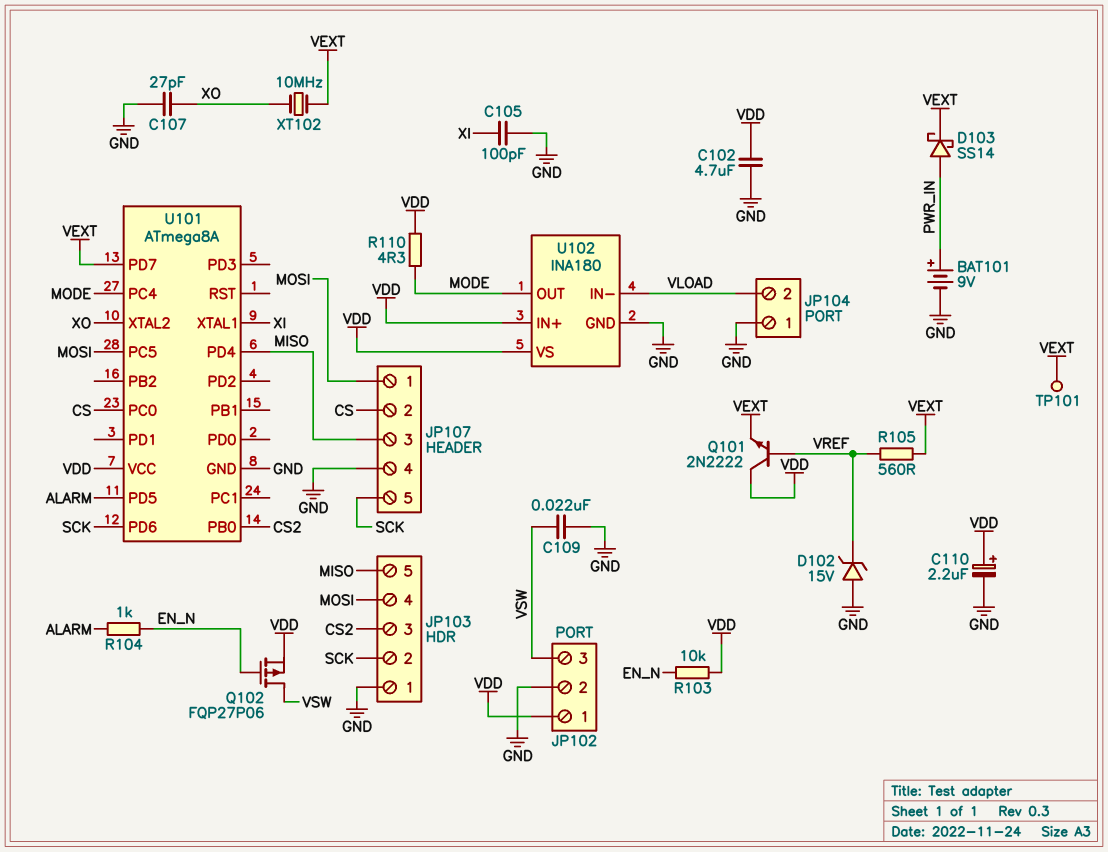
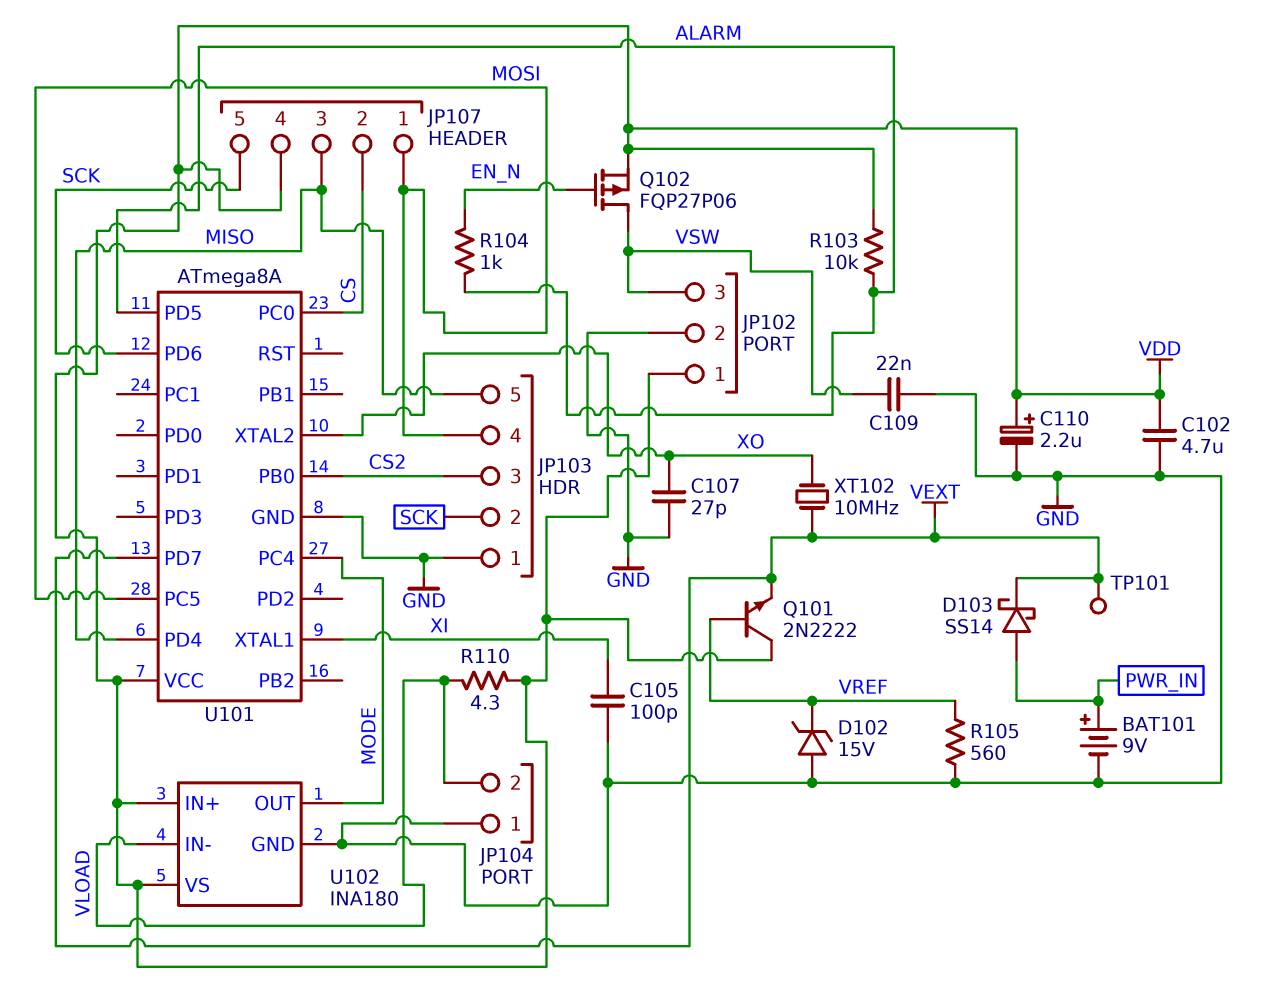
JP107 pin 4: GND -> VDD
R103: 10k (EN_N, VDD) -> 10k (ALARM, VDD)
R105: 560 (VEXT, VREF) -> 560 (GND, VREF)
R110: 4.3 (MODE, VDD) -> 4.3 (VDD, VLOAD)

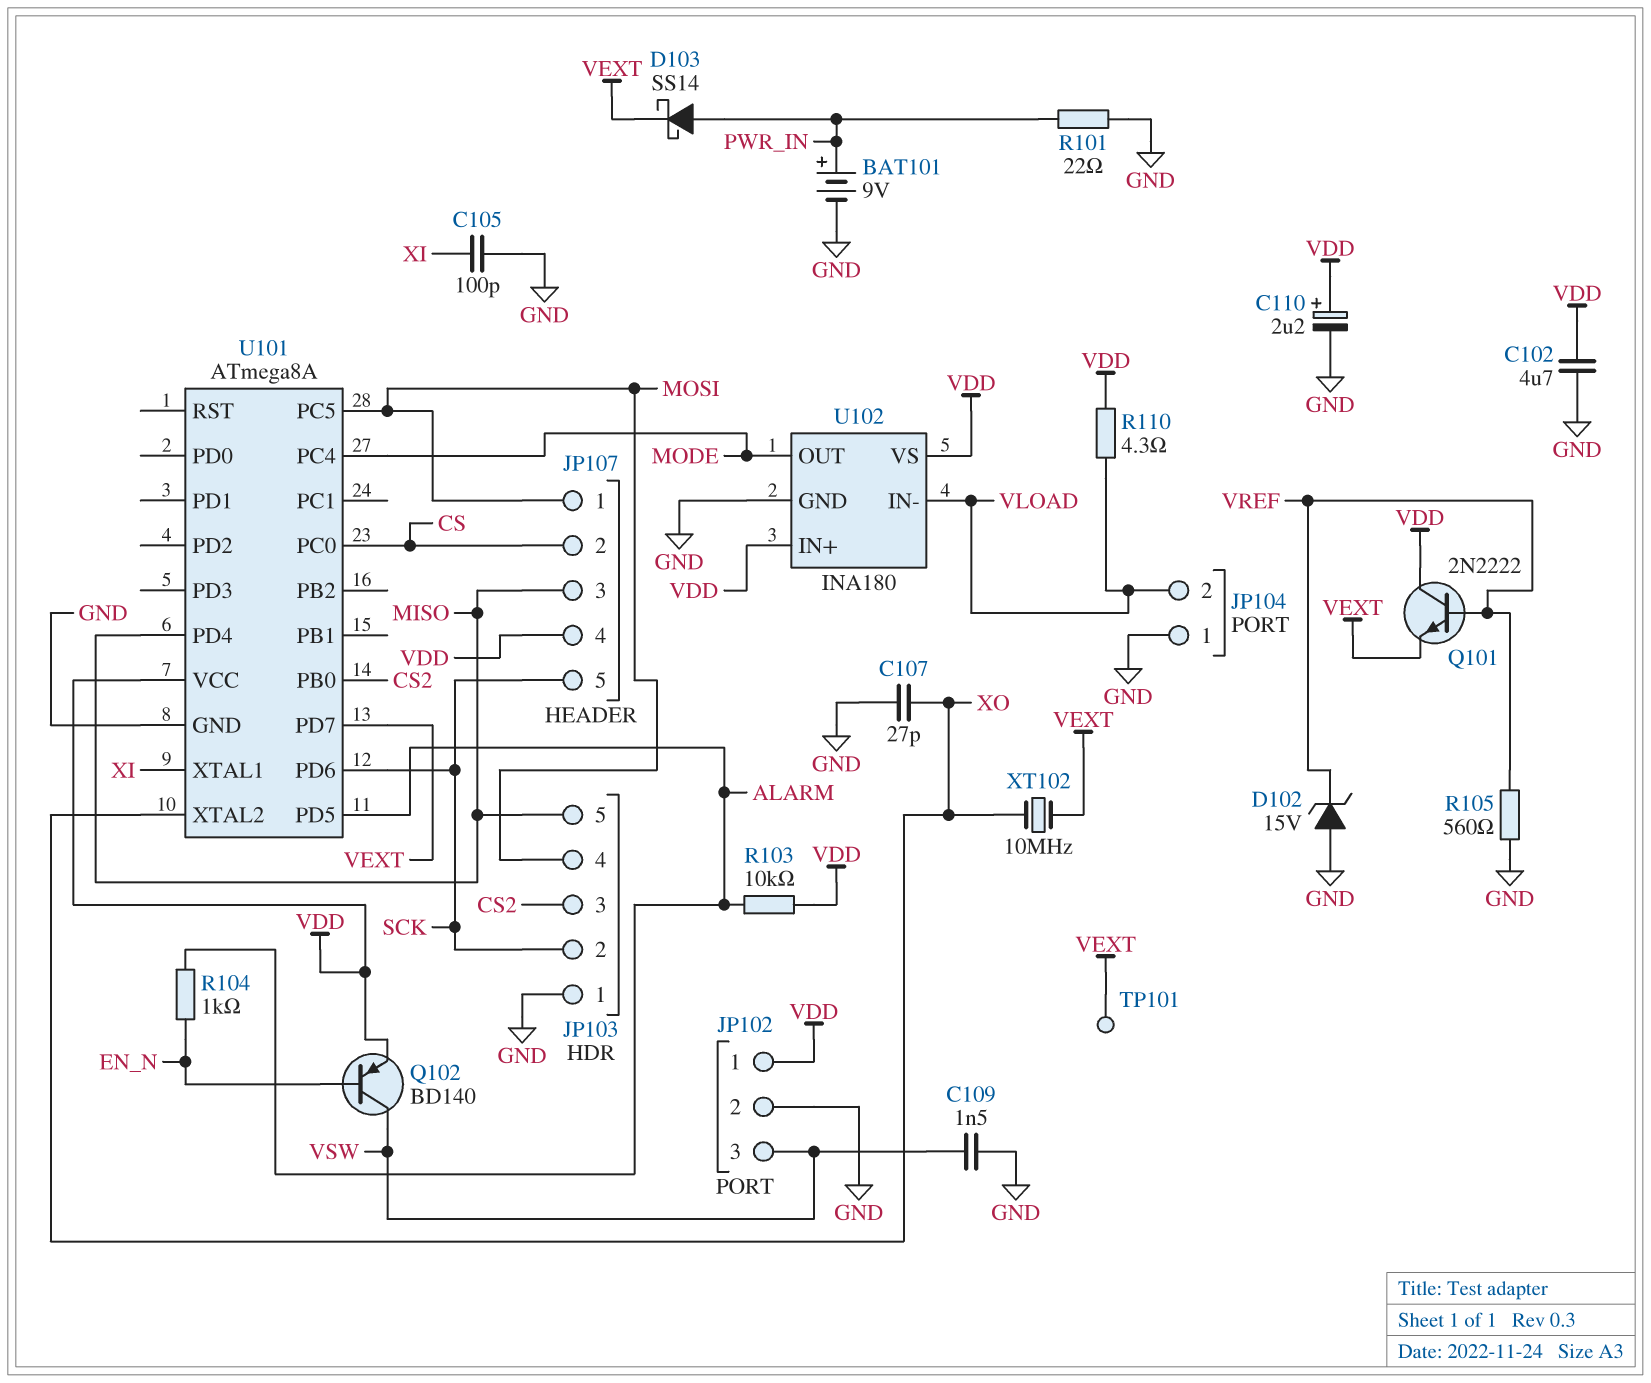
C109: 22nF (GND, VSW) -> 1.5nF (GND, VSW)
Q102: PMOS FQP27P06 (G EN_N, D VSW, S VDD) -> PNP BD140 (B EN_N, C VSW, E VDD)
R101: none -> 22 (GND, PWR_IN)

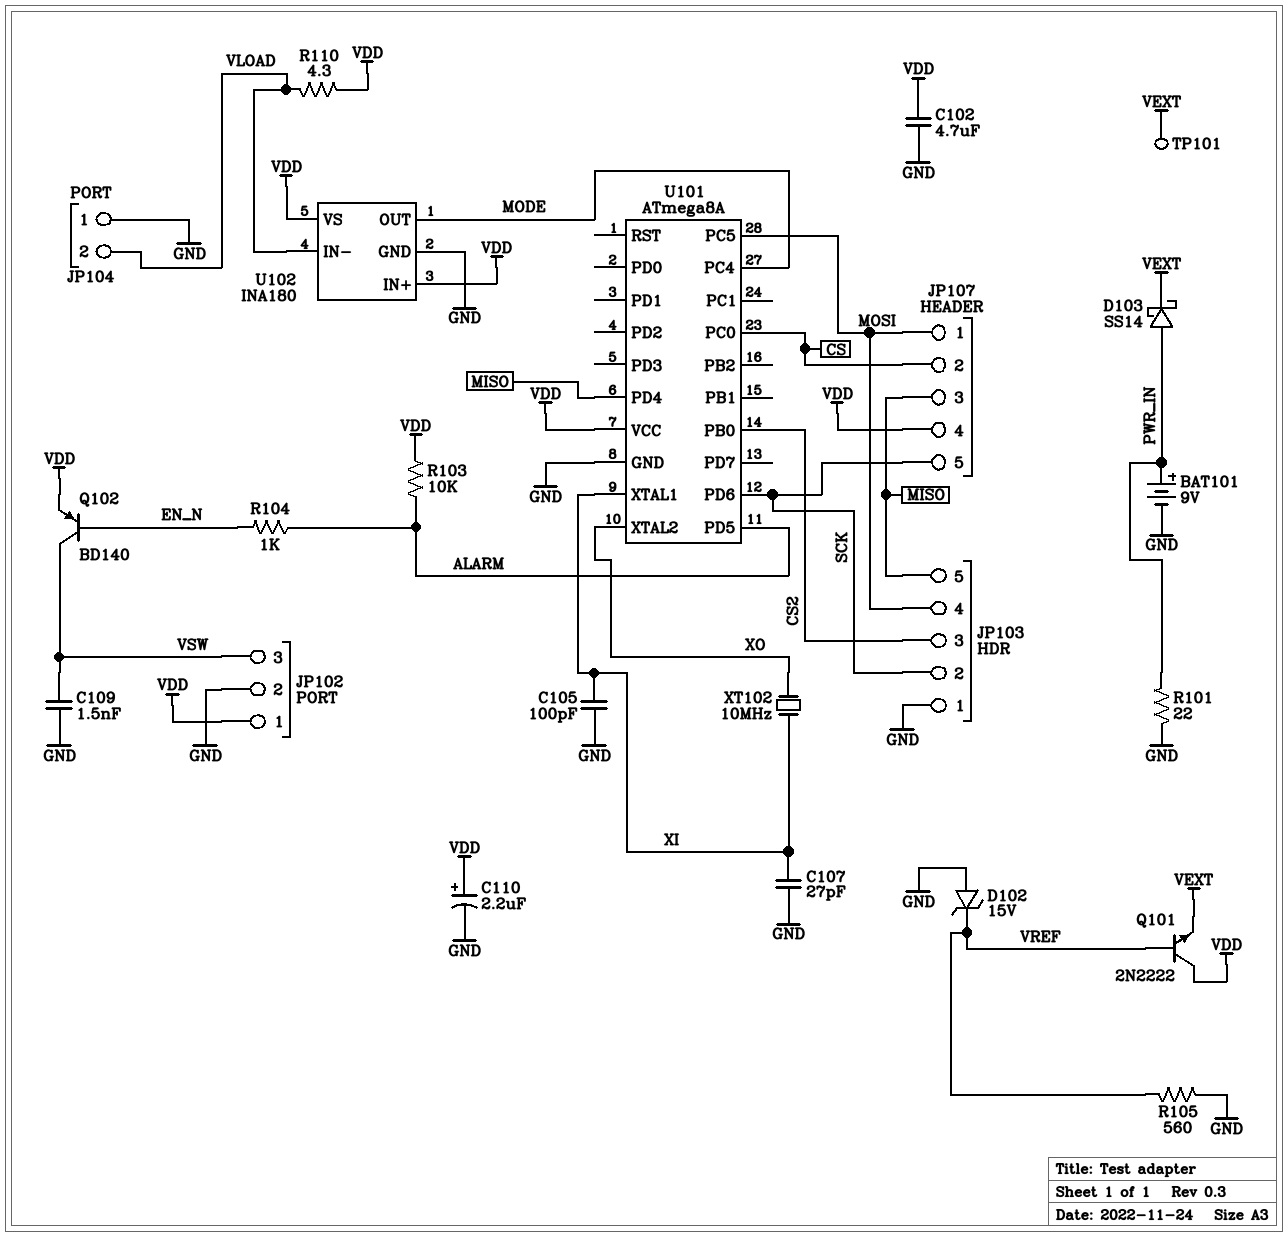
C107: 27pF (GND, XO) -> 27pF (GND, XI)
U101 pin PD7: VEXT -> none
XT102: 10MHz (VEXT, XO) -> 10MHz (XI, XO)

